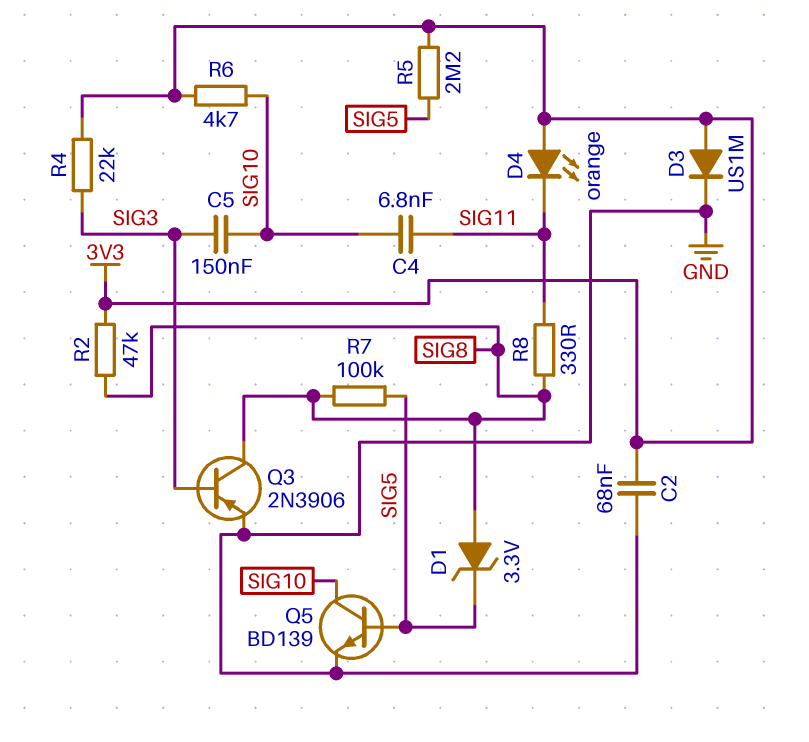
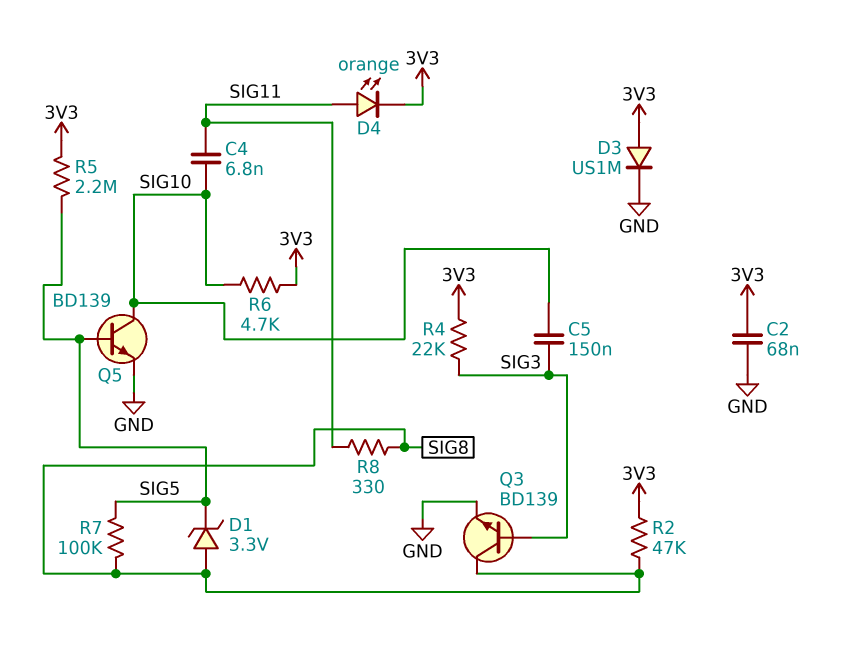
D4: LED orange (A 3V3, K SIG11) -> LED orange (A SIG11, K 3V3)
Q3: PNP 2N3906 (B SIG3, C SIG8, E GND) -> NPN BD139 (B SIG3, C SIG8, E GND)

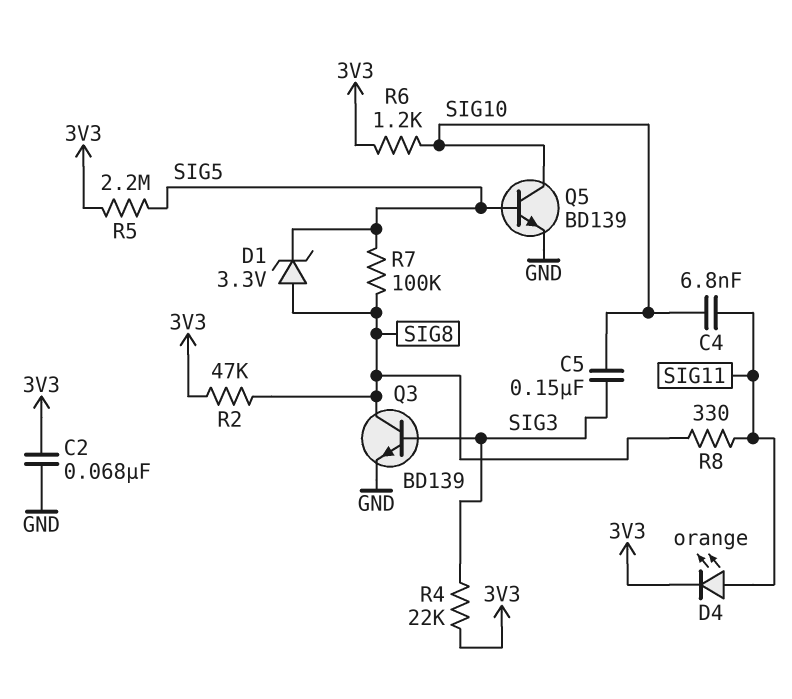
D3: diode US1M (A 3V3, K GND) -> none
R6: 4.7k (3V3, SIG10) -> 1.2k (3V3, SIG10)

